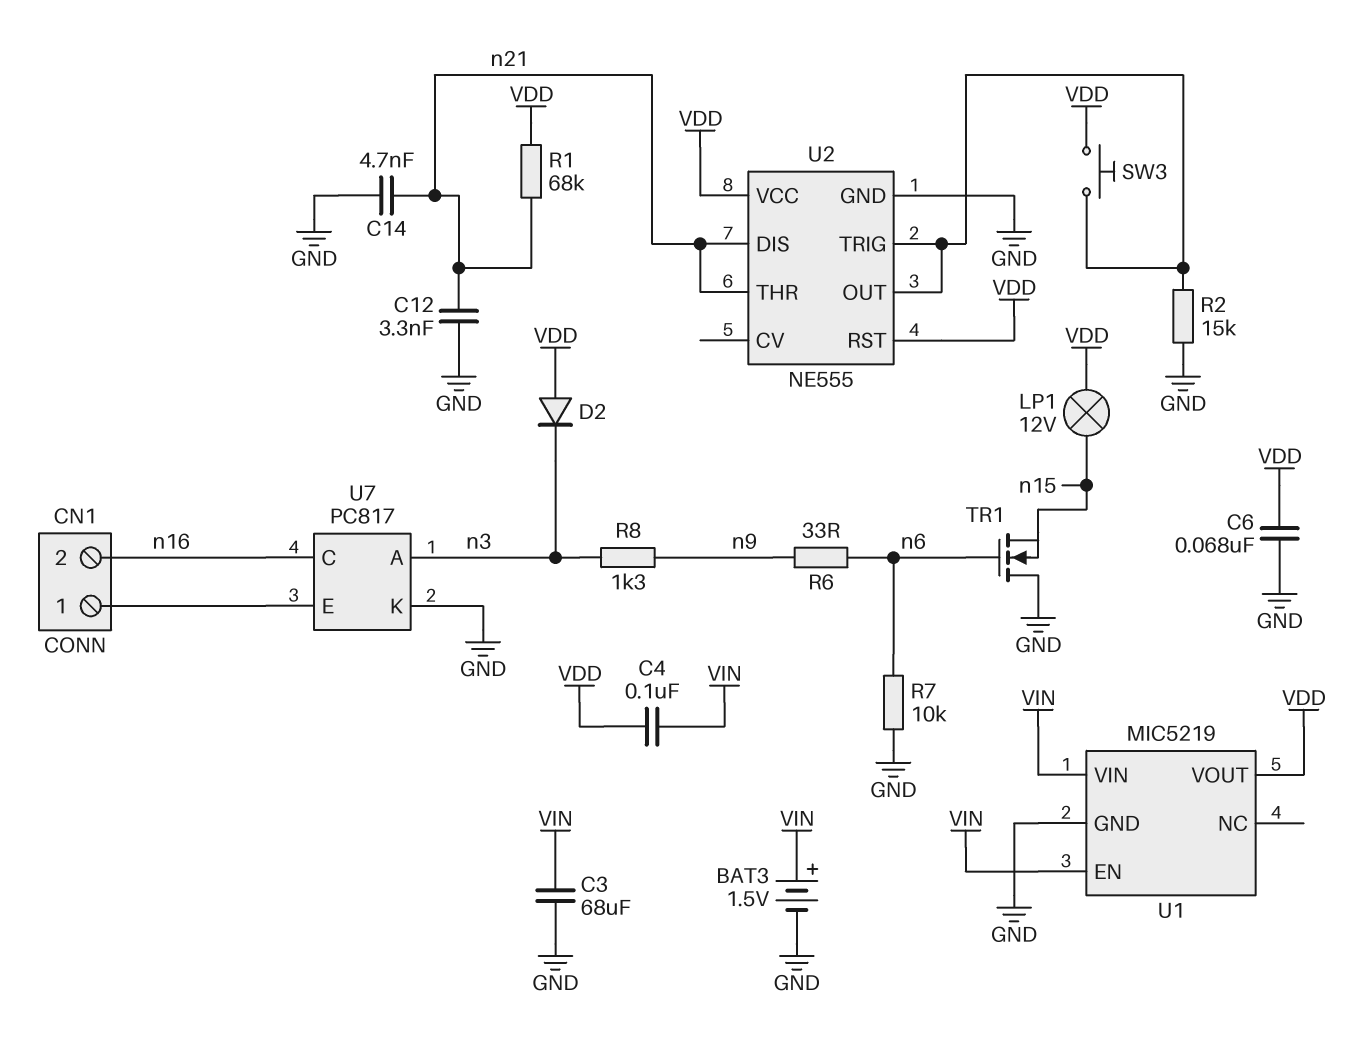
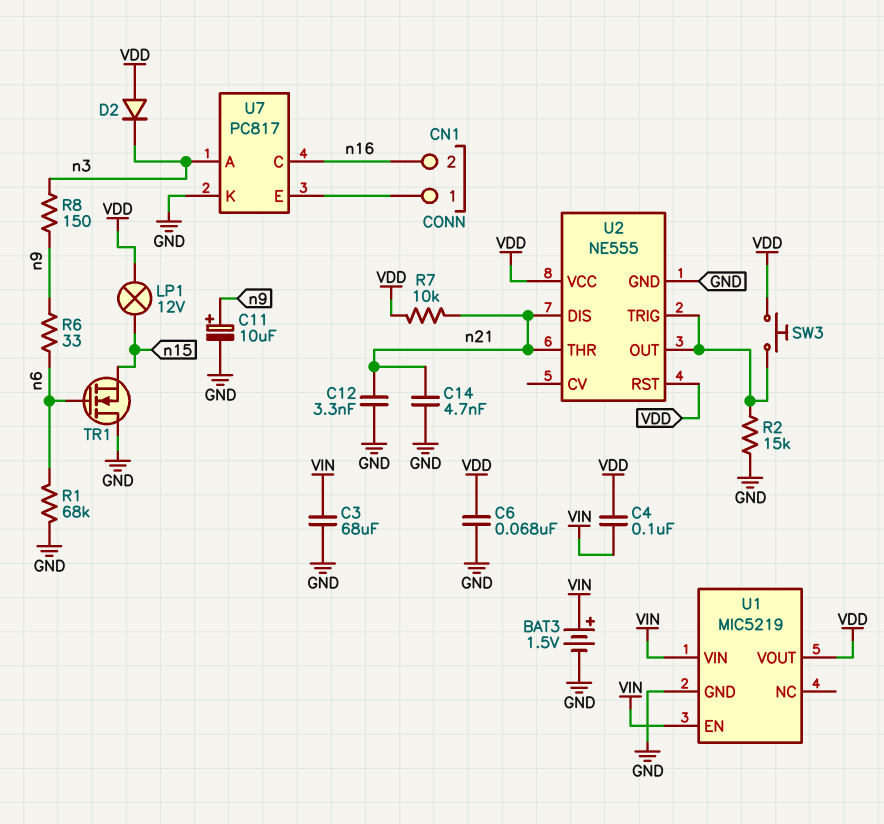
C11: none -> 10uF (plus n9, minus GND)
R1: 68k (VDD, n21) -> 68k (GND, n6)
R7: 10k (GND, n6) -> 10k (VDD, n21)
R8: 1.3k (n3, n9) -> 150 (n3, n9)

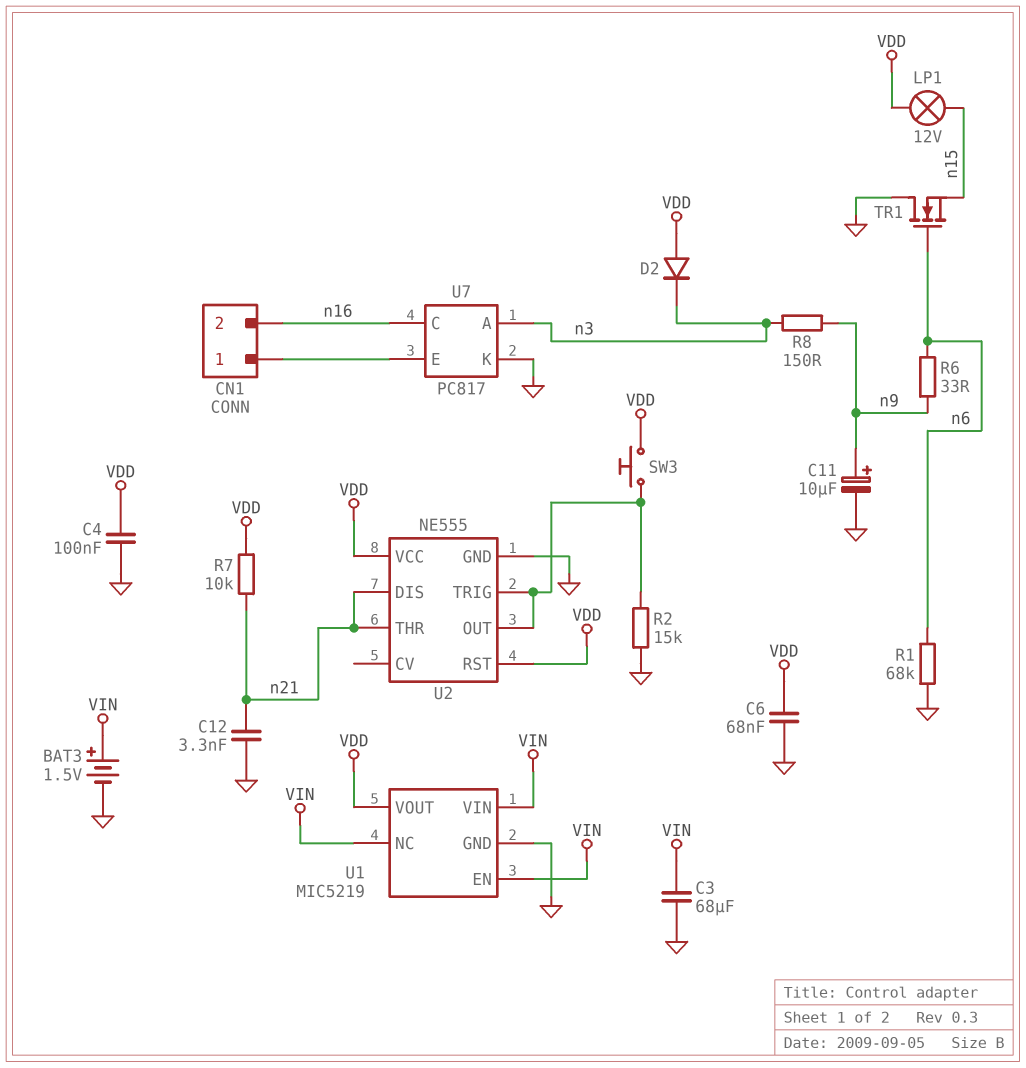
C4: 100nF (VDD, VIN) -> 100nF (GND, VDD)
C14: 4.7nF (GND, n21) -> none
U1 pin NC: none -> VIN

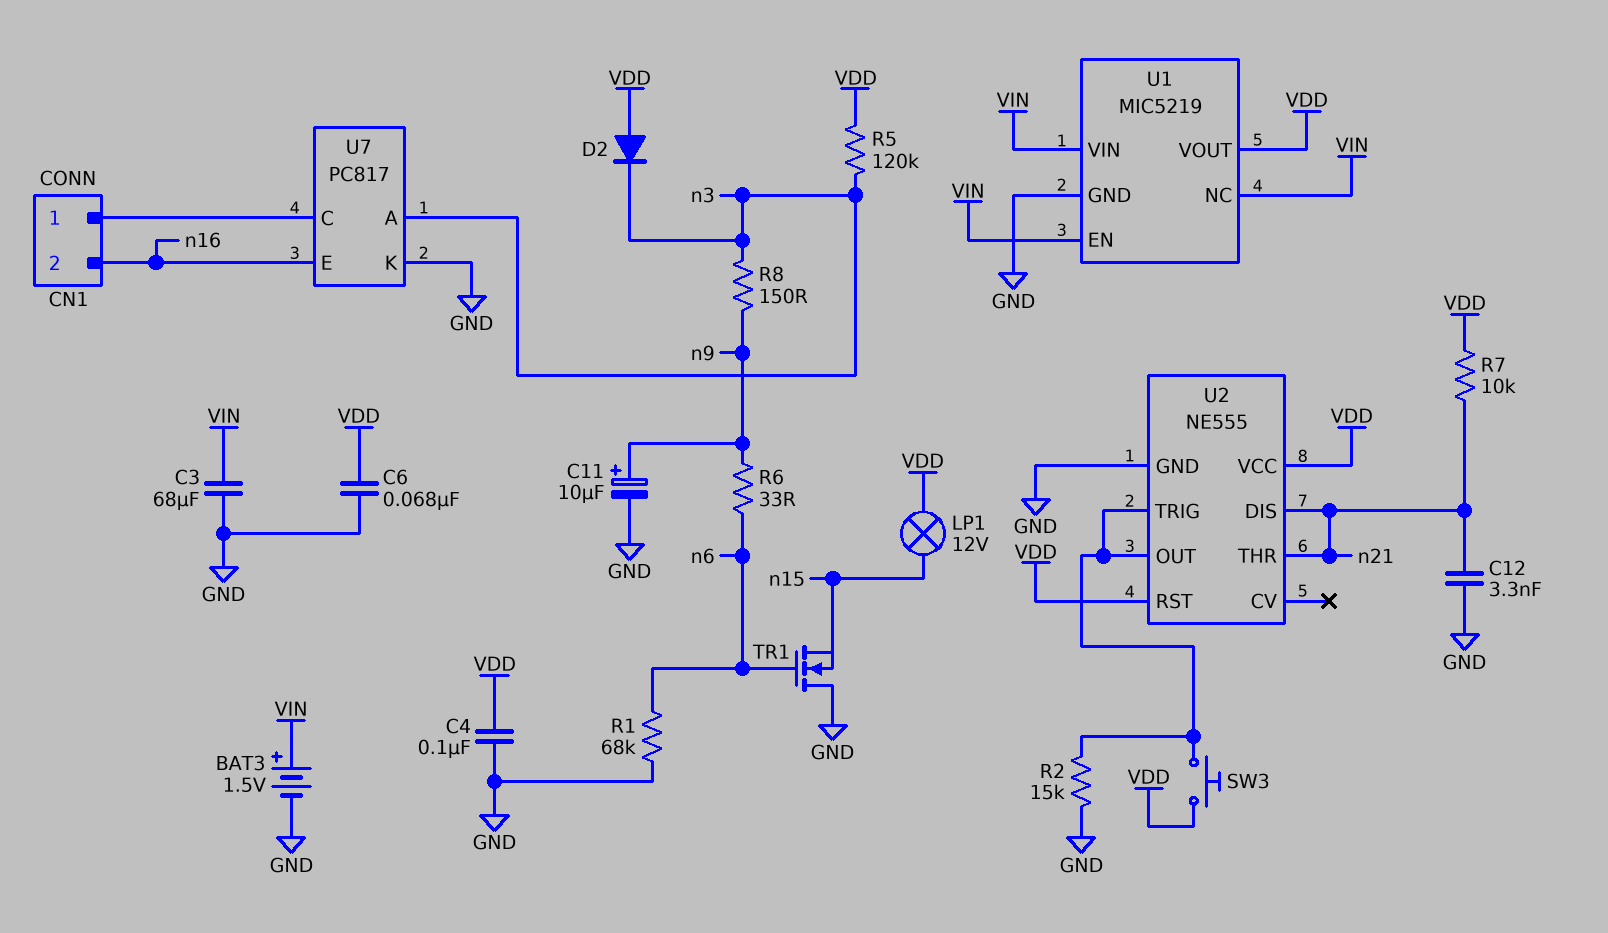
R5: none -> 120k (VDD, n3)
U7 pin C: n16 -> CN1/1
U7 pin E: CN1/1 -> n16

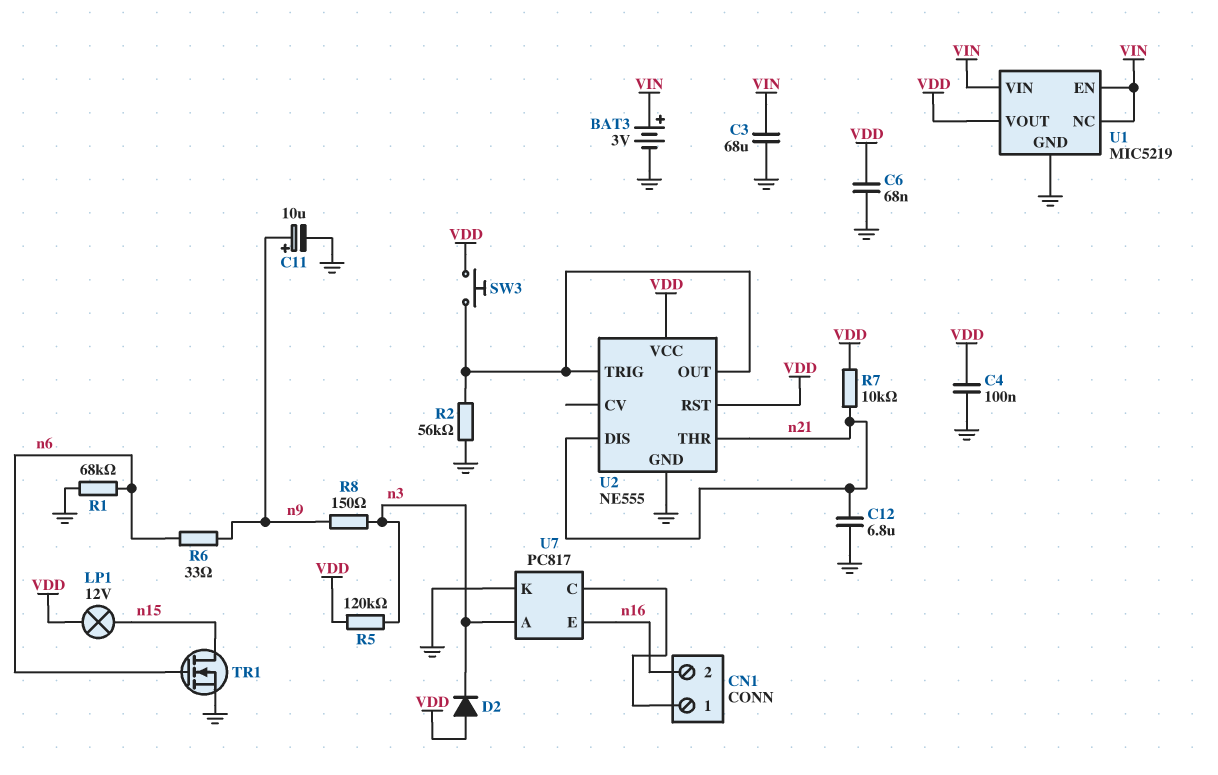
BAT3: 1.5V (plus VIN, minus GND) -> 3V (plus VIN, minus GND)
C12: 3.3nF (GND, n21) -> 6.8uF (GND, n21)
R2: 15k (GND, U2/OUT) -> 56k (GND, U2/OUT)
TR1: NMOS (G n6, D GND, S n15) -> NMOS (G n6, D n15, S GND)

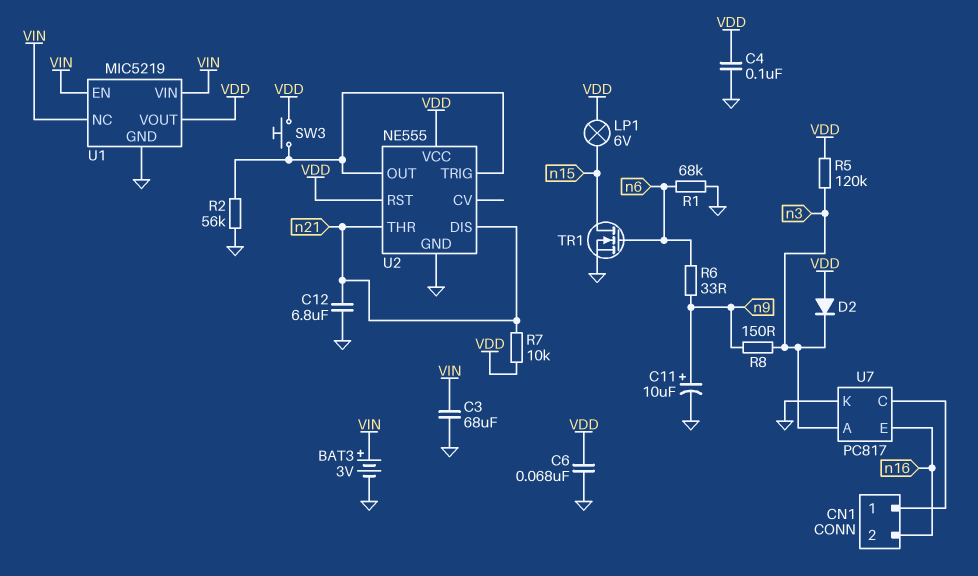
LP1: lamp 12V (VDD, n15) -> lamp 6V (VDD, n15)

